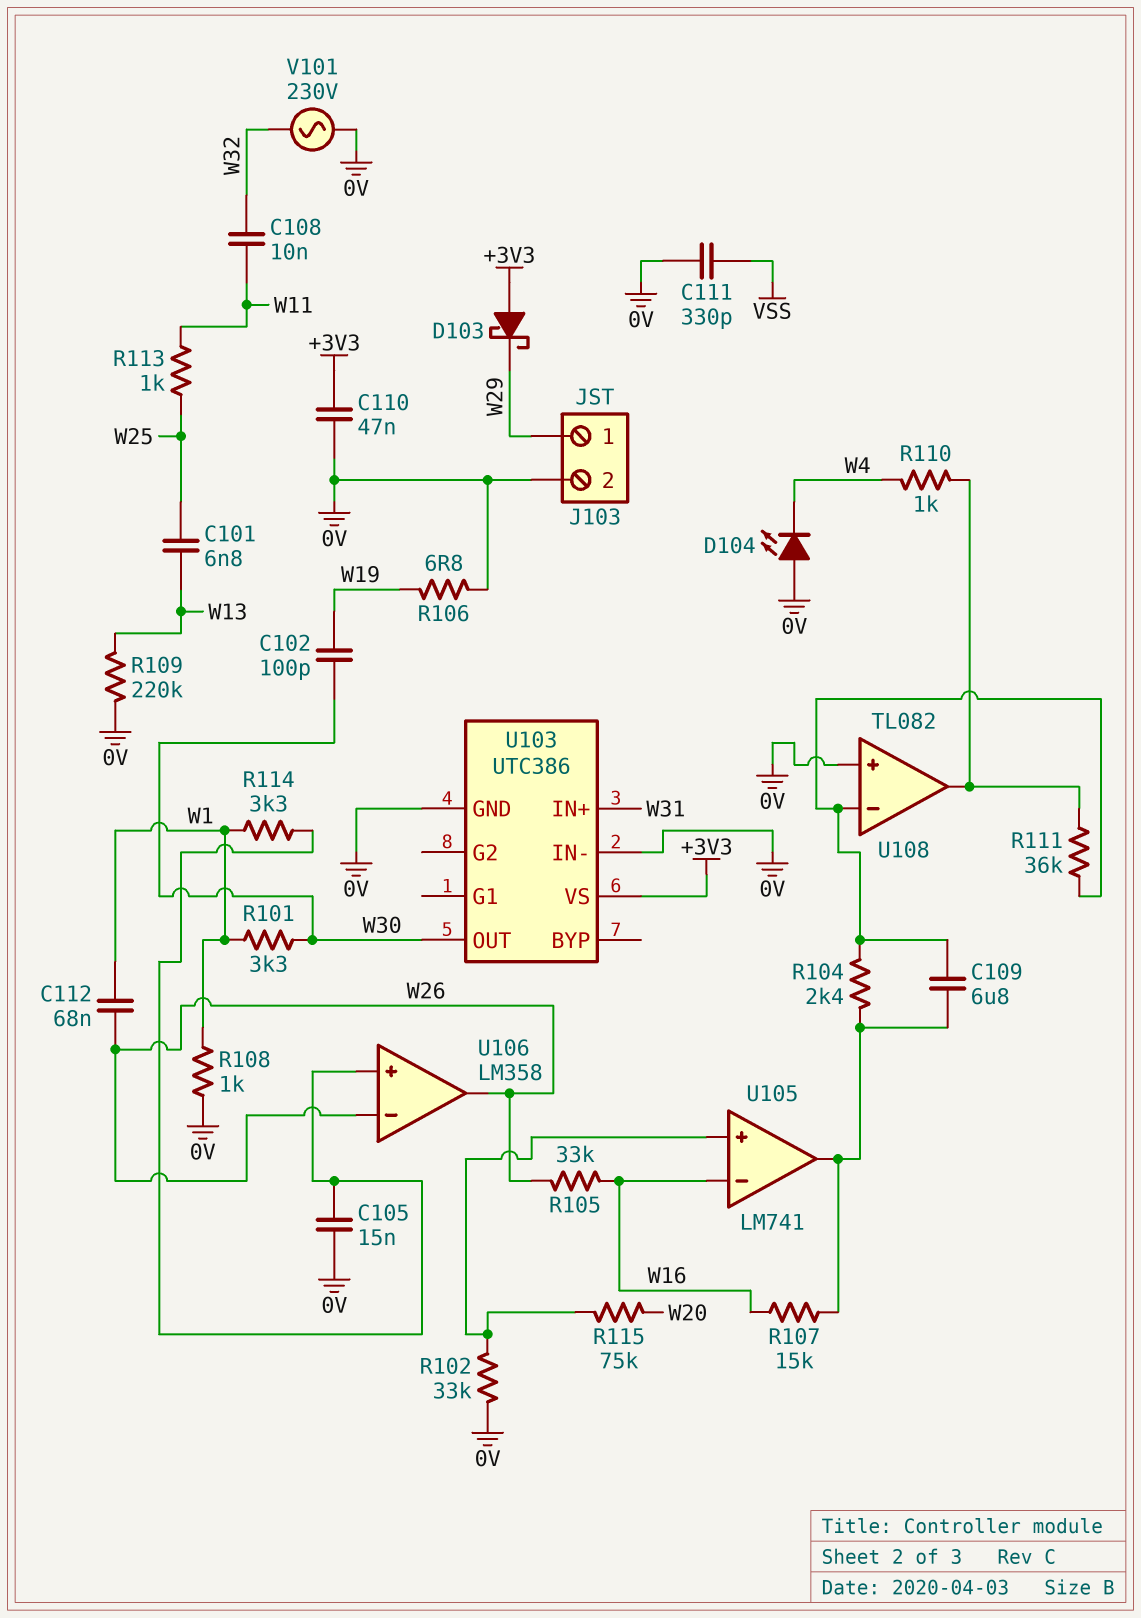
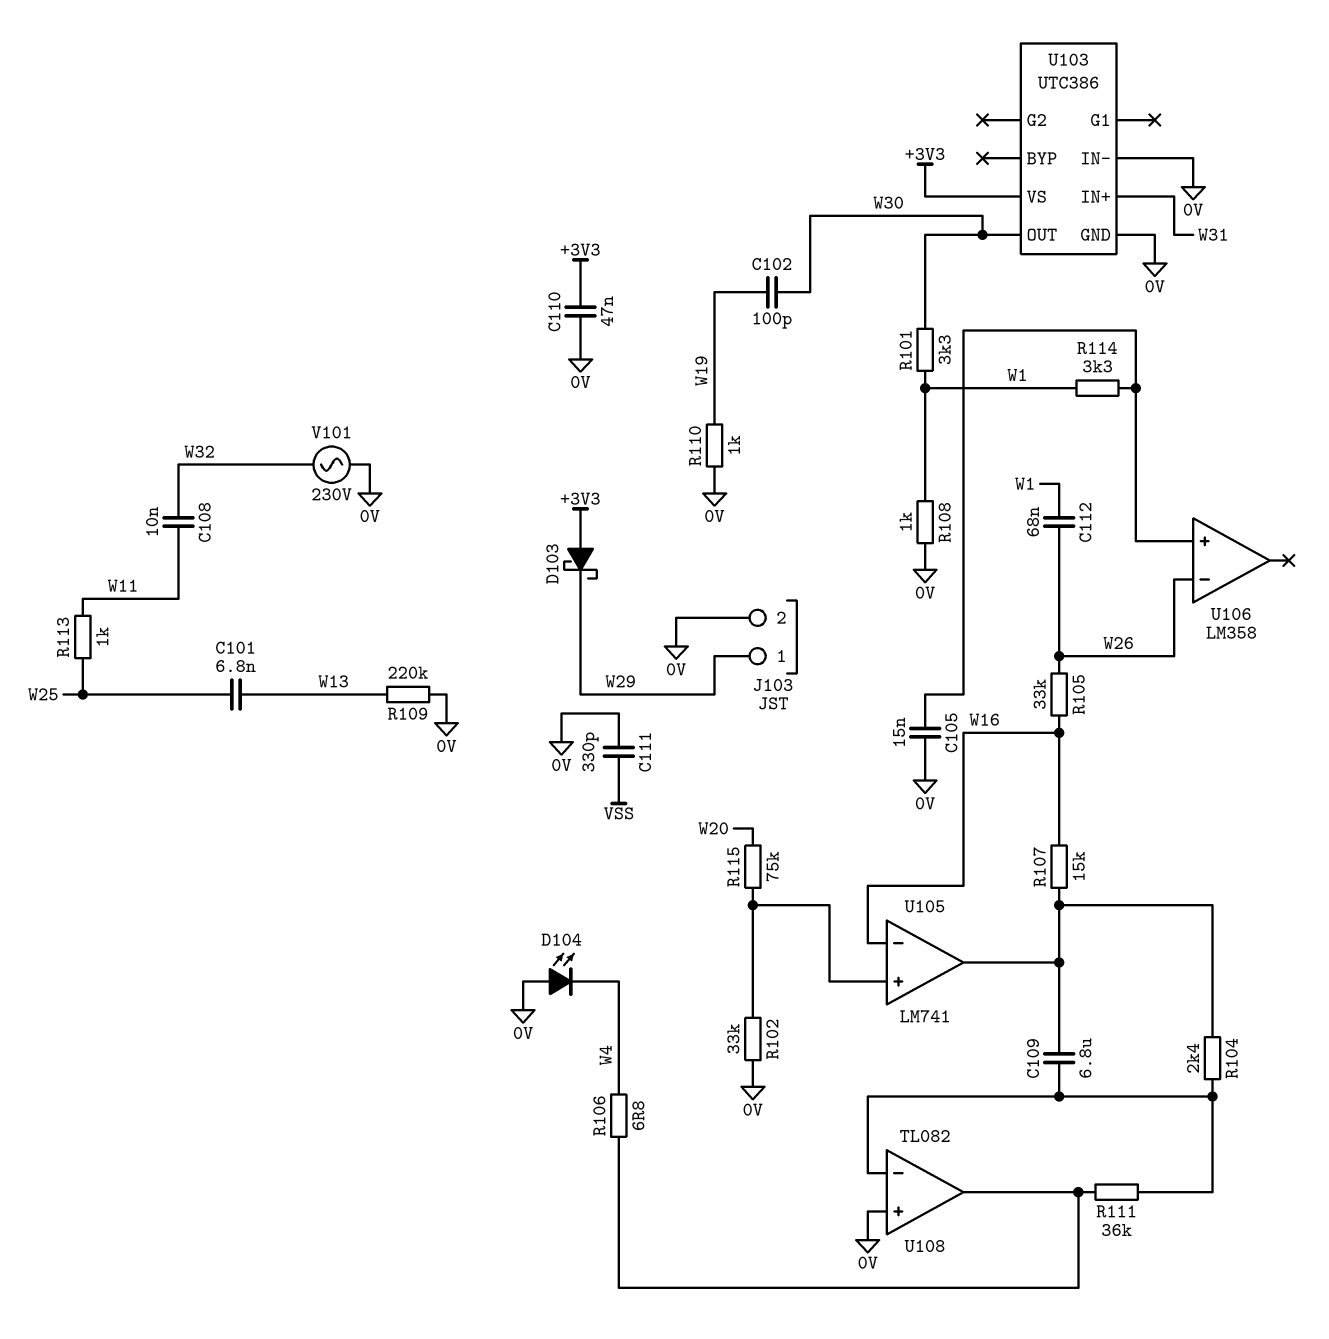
R106: 6.8 (0V, W19) -> 6.8 (U108/out, W4)
R110: 1k (U108/out, W4) -> 1k (0V, W19)
U106 pin out: W26 -> none

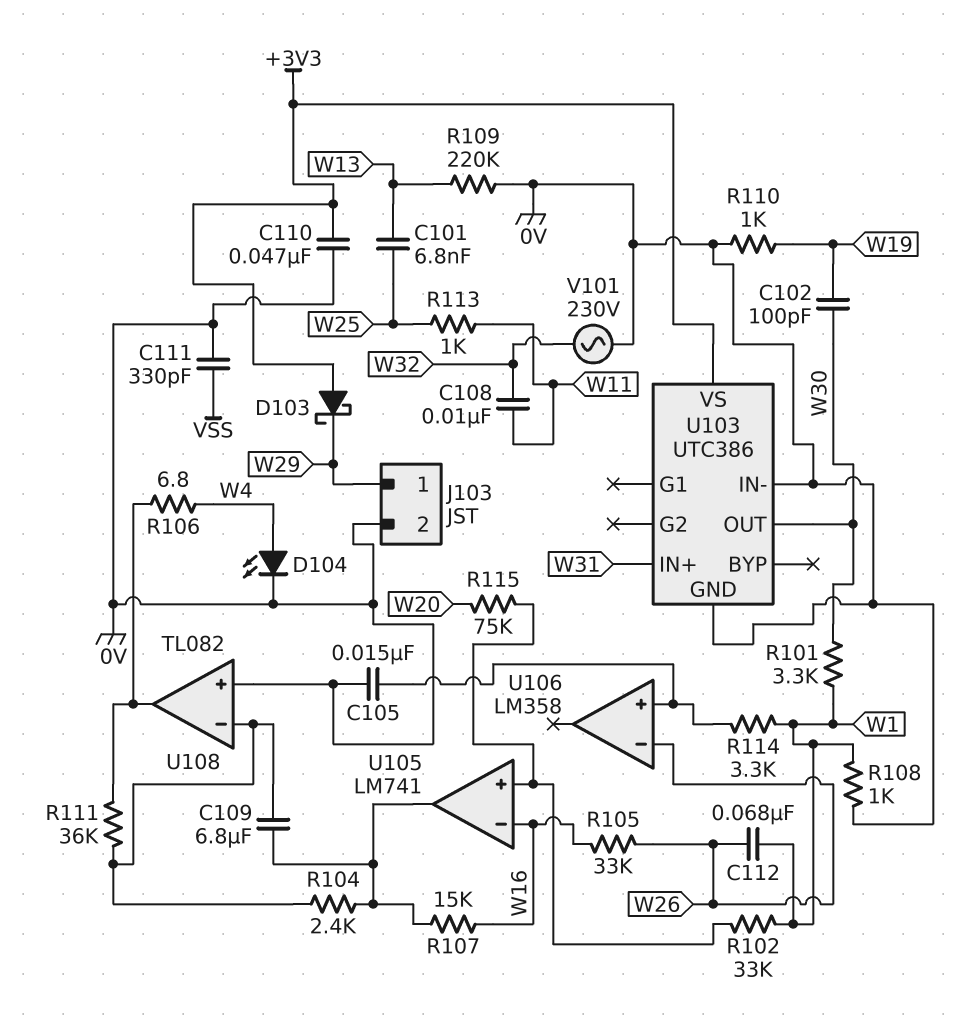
D104: LED (A 0V, K W4) -> LED (A W4, K 0V)
R102: 33k (0V, U105/in+) -> 33k (U105/in+, W1)

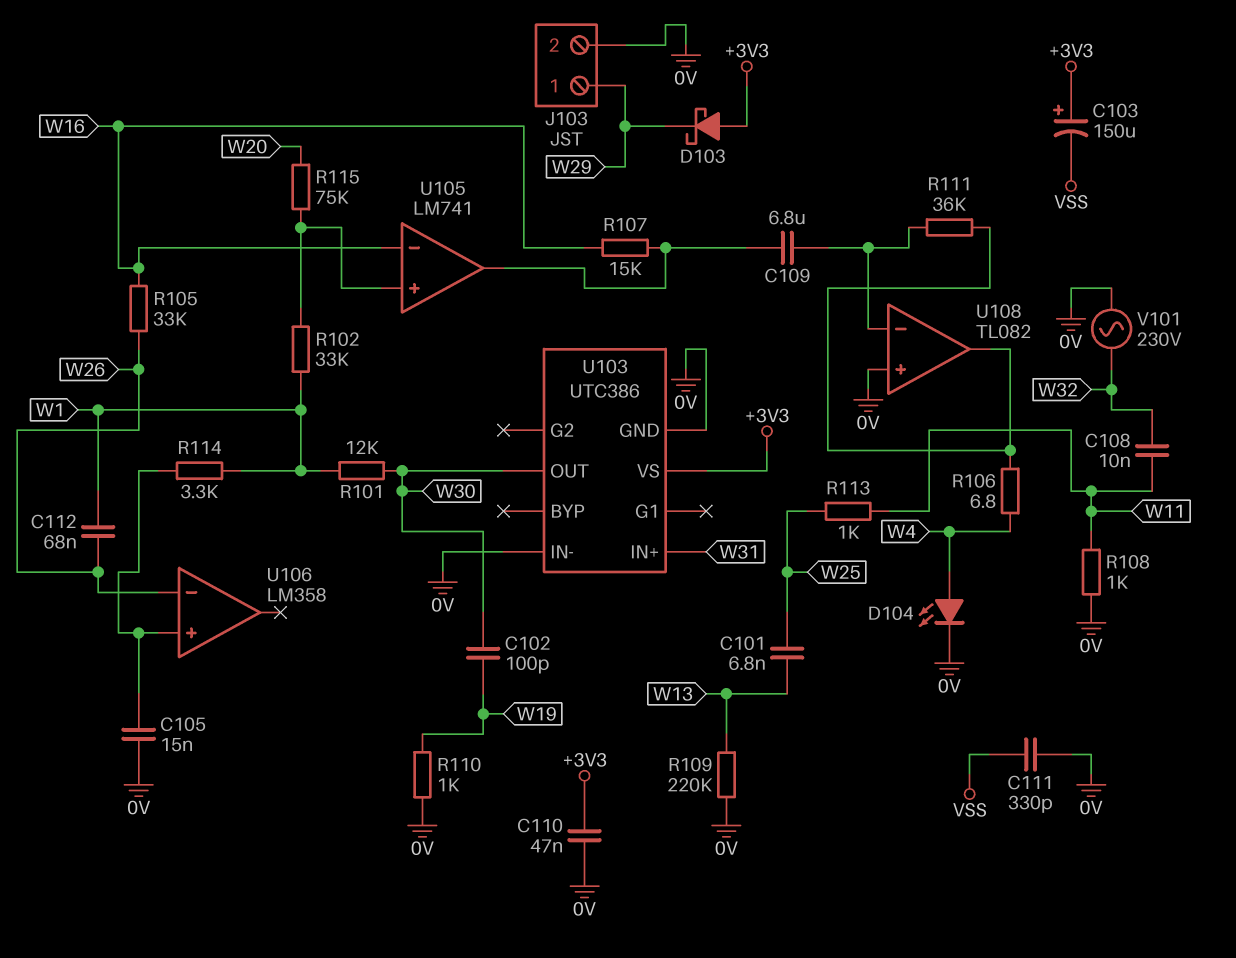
C103: none -> 150uF (plus +3V3, minus VSS)
R101: 3.3k (W1, W30) -> 12k (W1, W30)
R104: 2.4k (U105/out, U108/in-) -> none
R108: 1k (0V, W1) -> 1k (0V, W11)

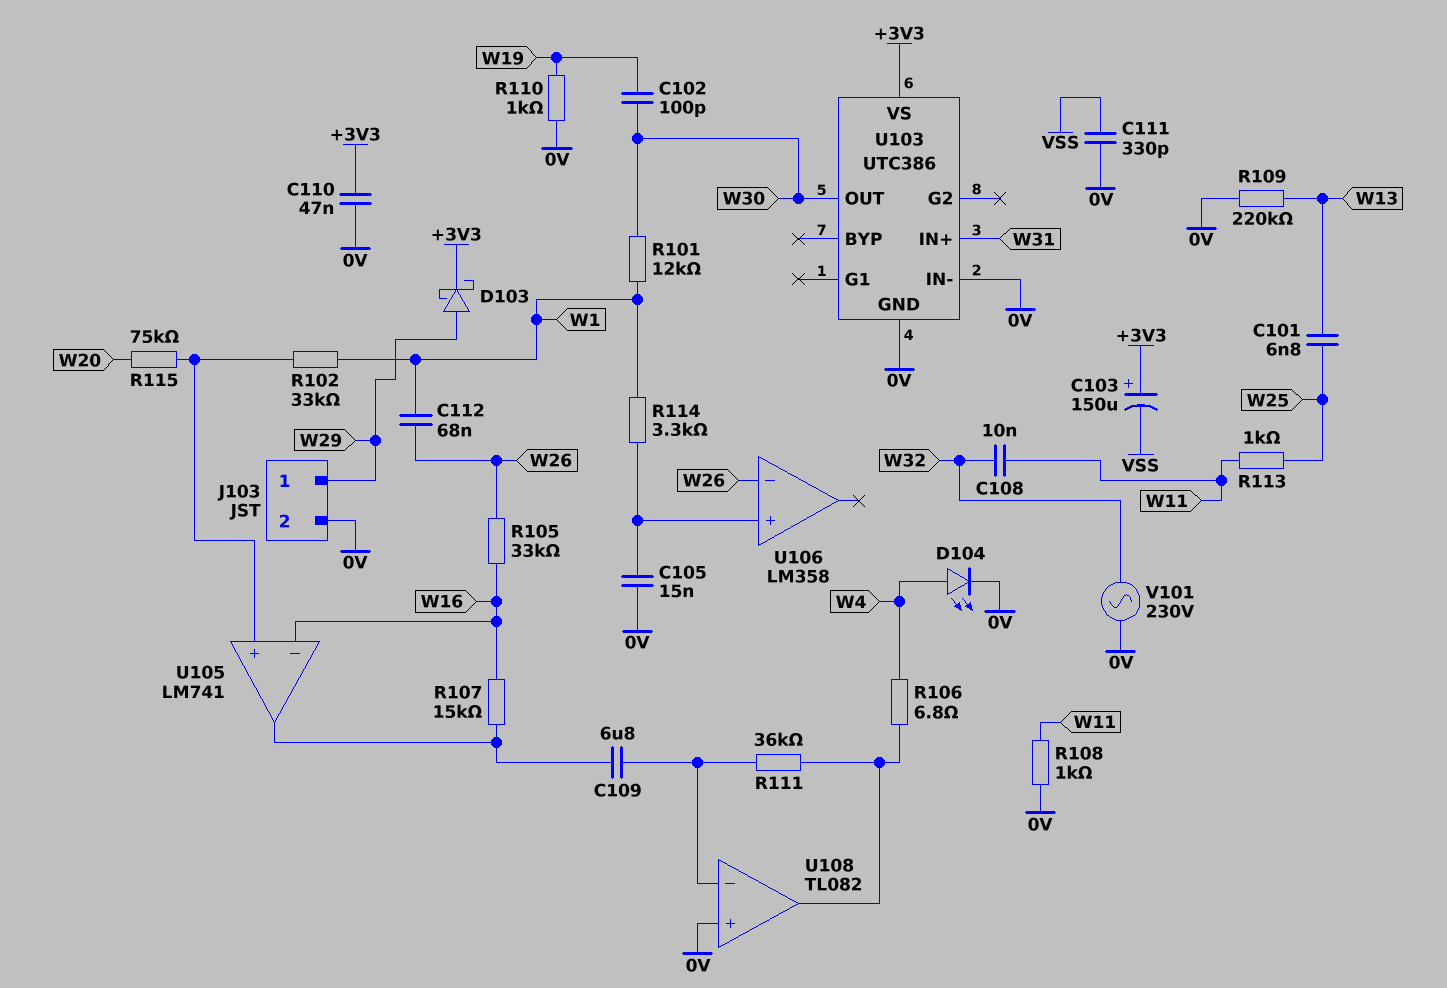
D103: schottky (A +3V3, K W29) -> schottky (A W29, K +3V3)

